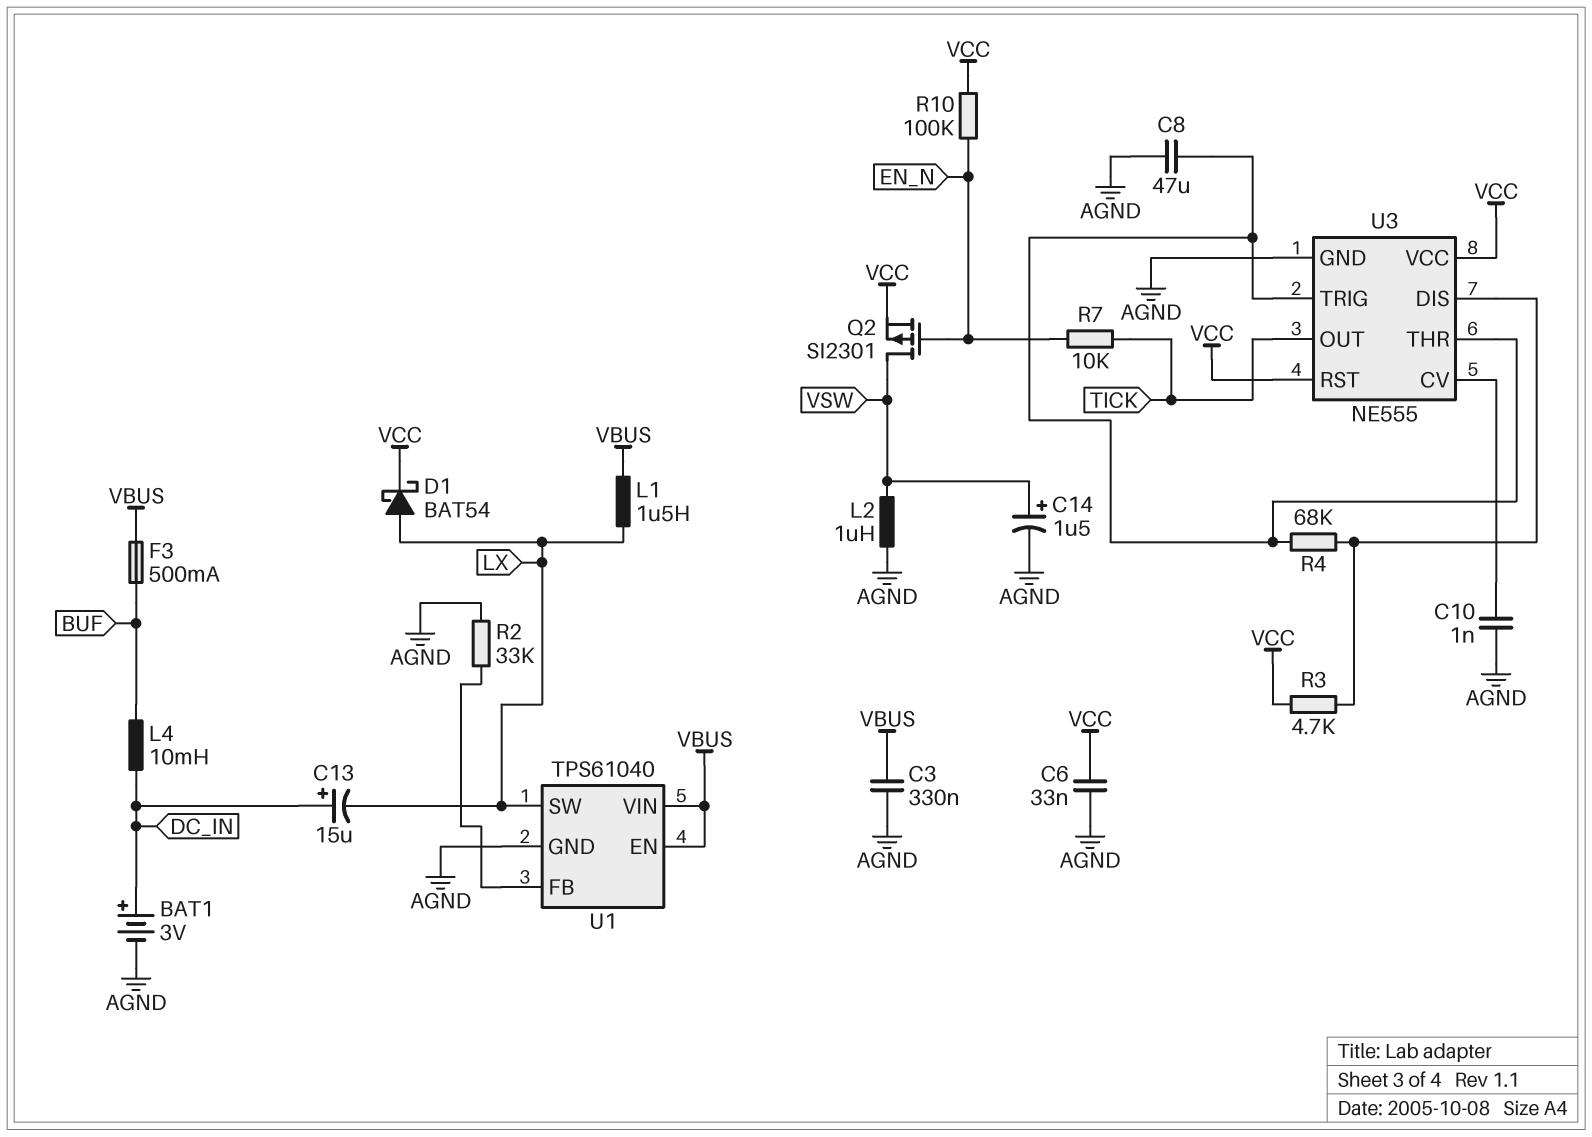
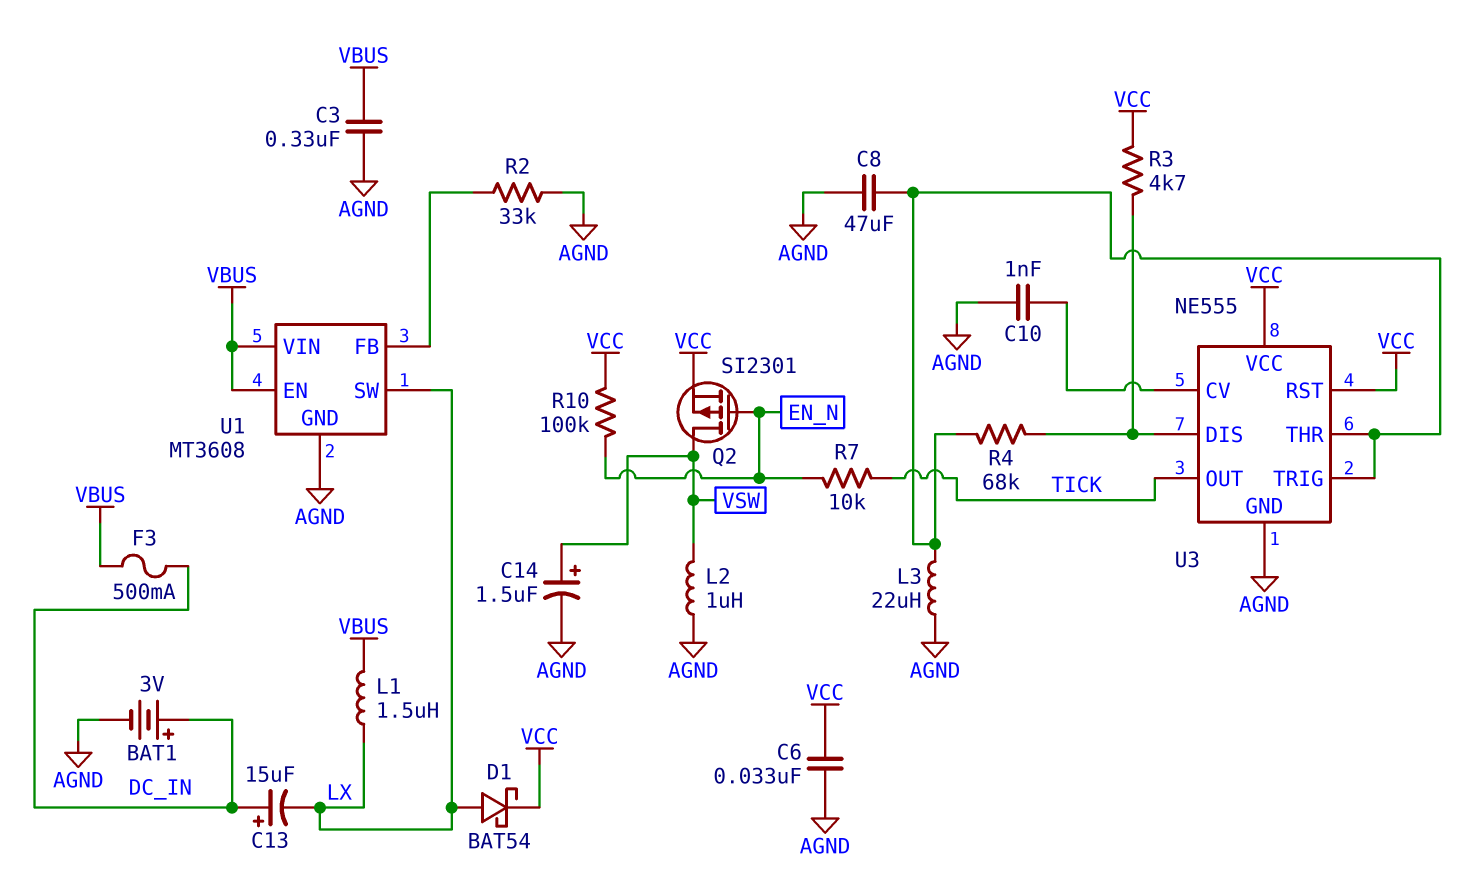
F3: 500mA (BUF, VBUS) -> 500mA (DC_IN, VBUS)
L3: none -> 22uH (AGND, U3/THR)
L4: 10mH (BUF, DC_IN) -> none
U1: TPS61040 -> MT3608

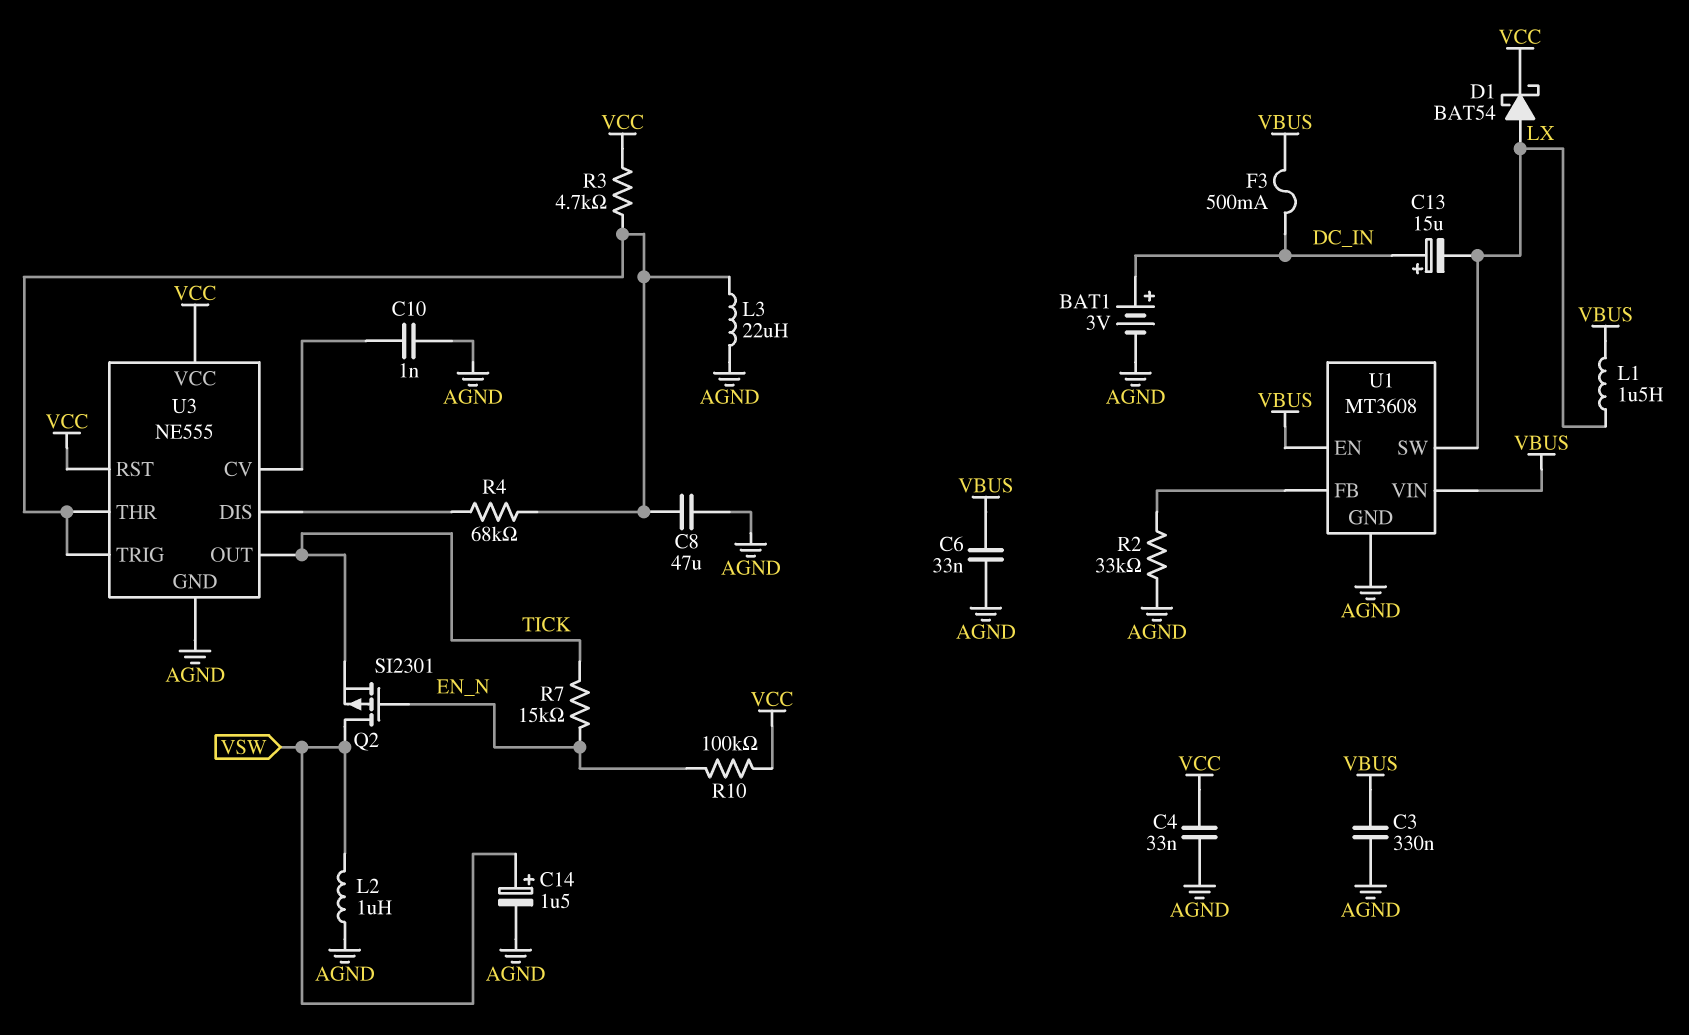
C4: none -> 33nF (AGND, VCC)
C6: 33nF (AGND, VCC) -> 33nF (AGND, VBUS)
Q2: PMOS SI2301 (G EN_N, D VSW, S VCC) -> PMOS SI2301 (G EN_N, D VSW, S TICK)
R3: 4.7k (U3/DIS, VCC) -> 4.7k (U3/THR, VCC)
R7: 10k (EN_N, TICK) -> 15k (EN_N, TICK)

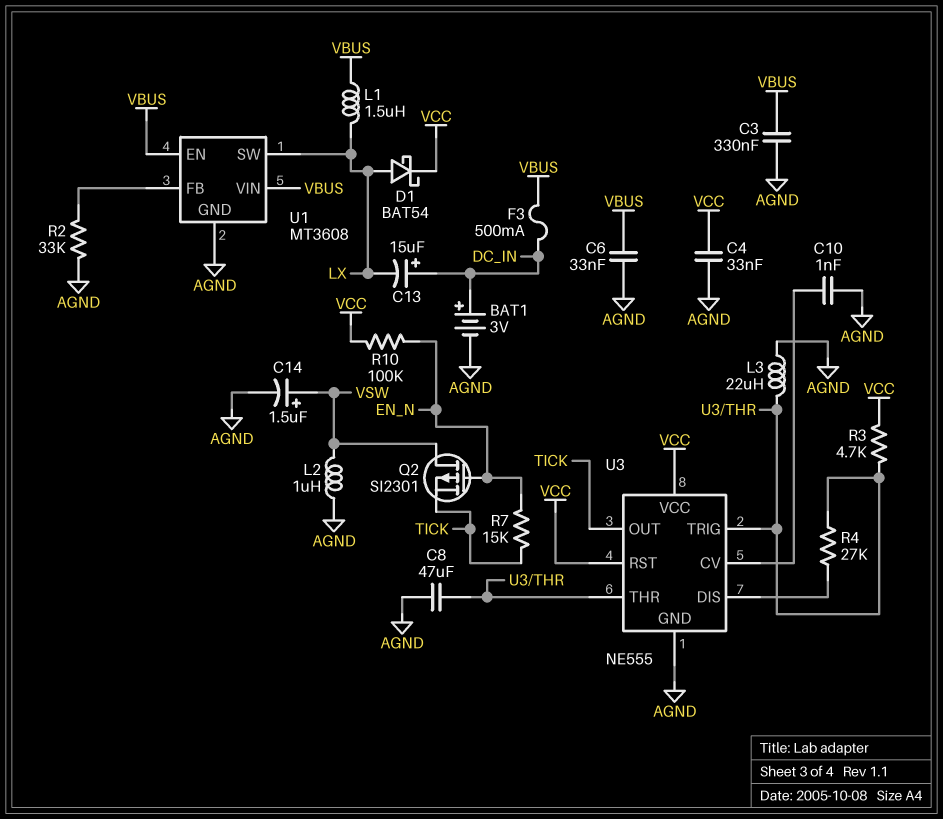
R4: 68k (U3/DIS, U3/THR) -> 27k (U3/DIS, U3/THR)

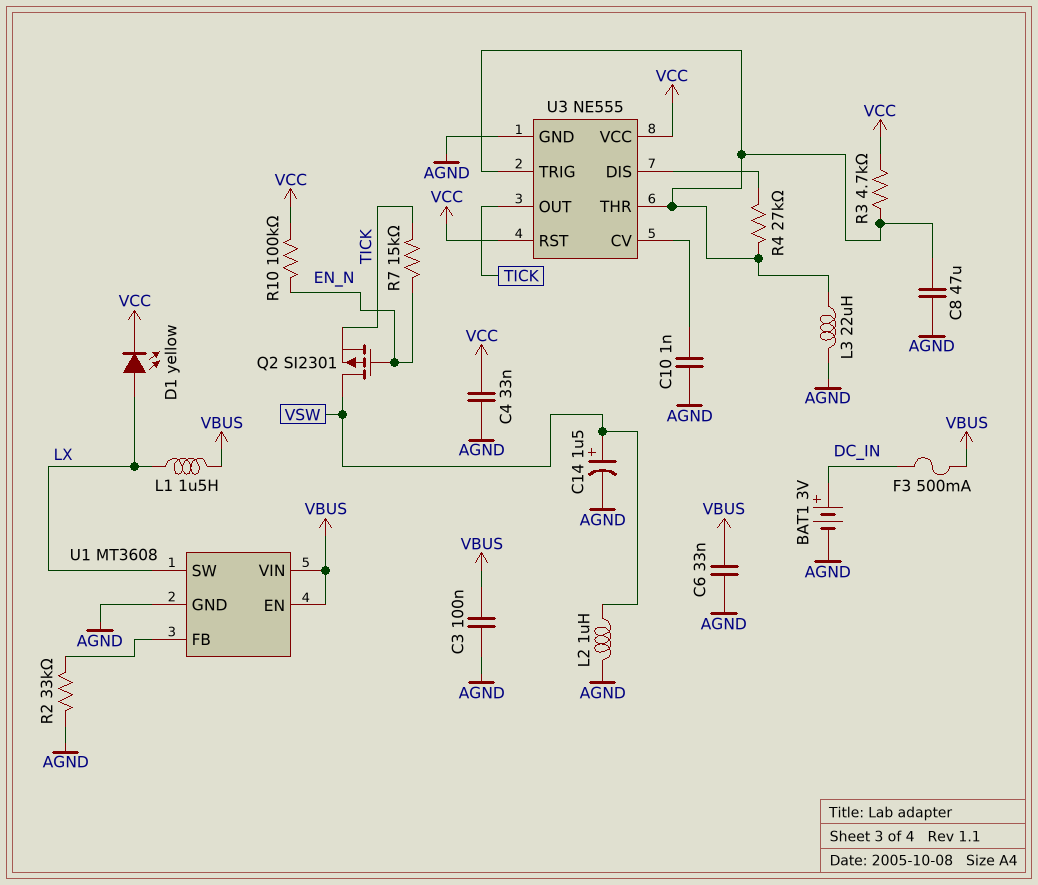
C3: 330nF (AGND, VBUS) -> 100nF (AGND, VBUS)
C13: 15uF (plus DC_IN, minus LX) -> none
D1: schottky BAT54 (A LX, K VCC) -> LED yellow (A LX, K VCC)

